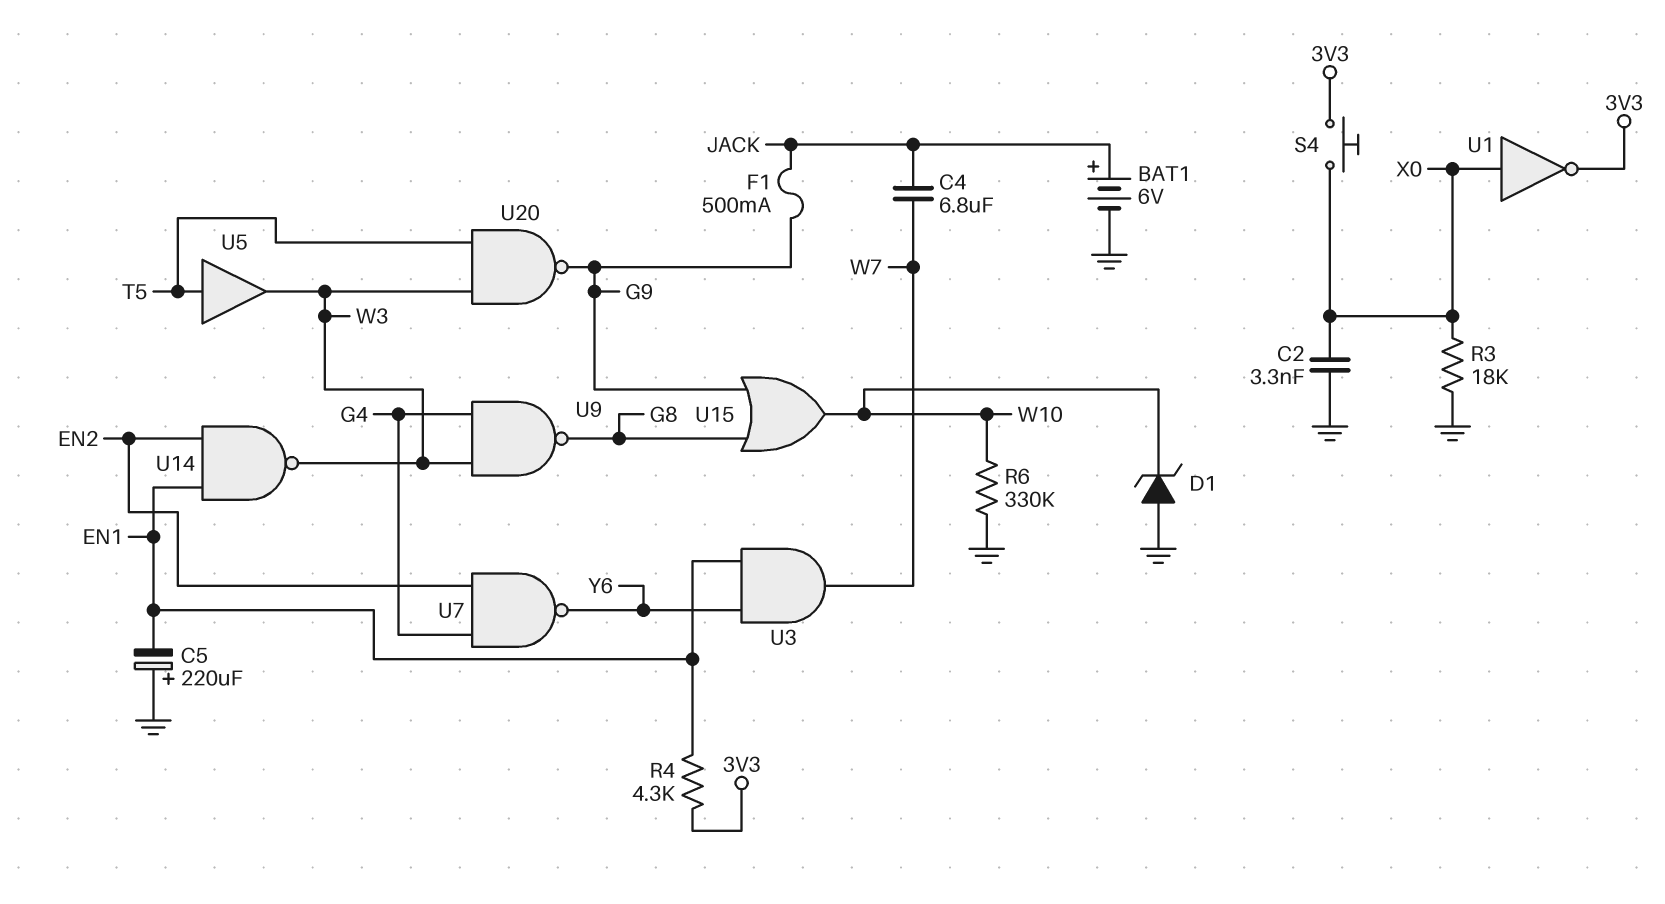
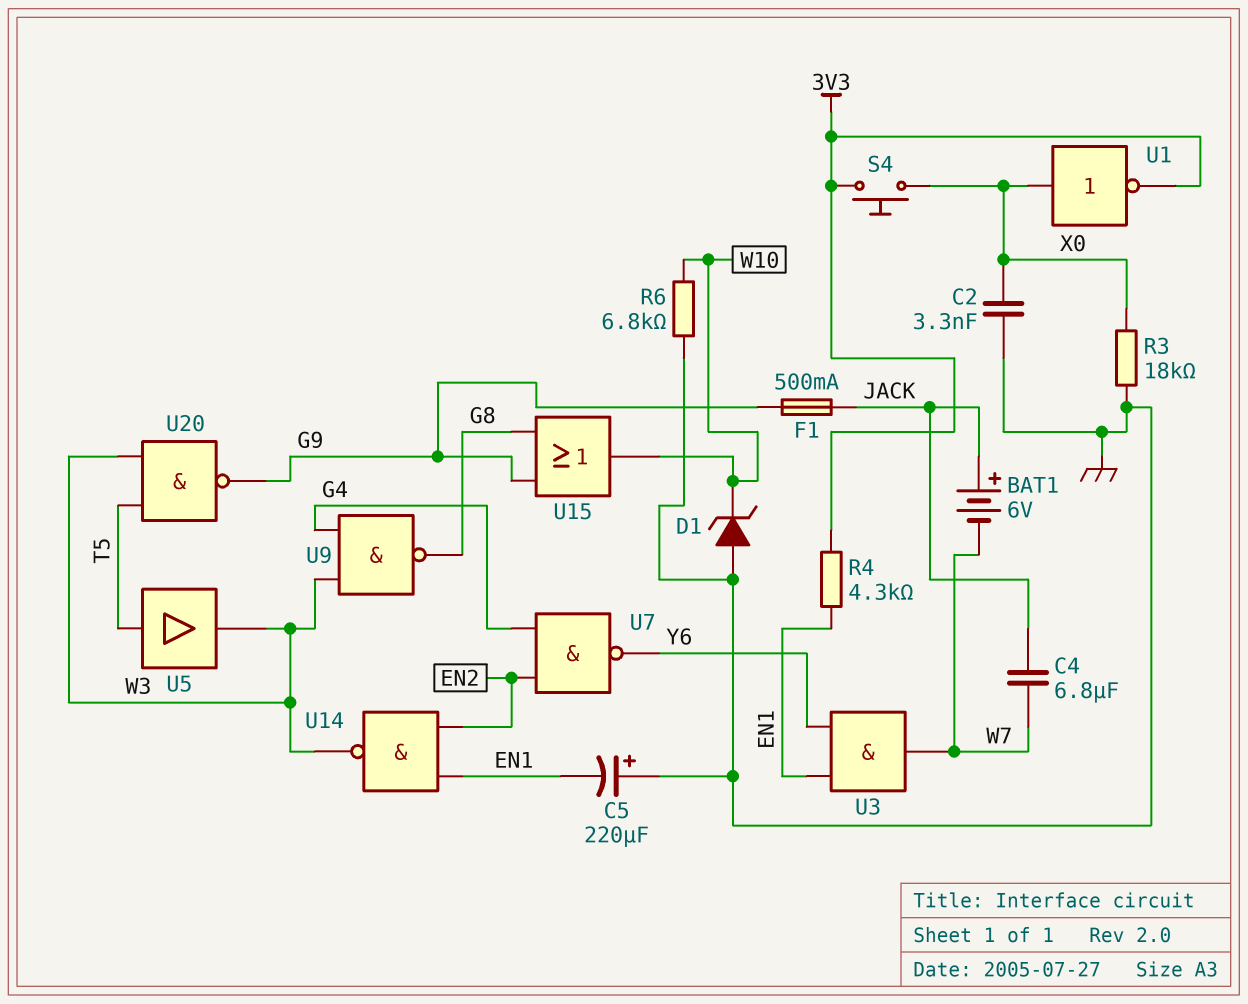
BAT1: 6V (plus JACK, minus GND) -> 6V (plus JACK, minus W7)
R6: 330k (GND, W10) -> 6.8k (GND, W10)

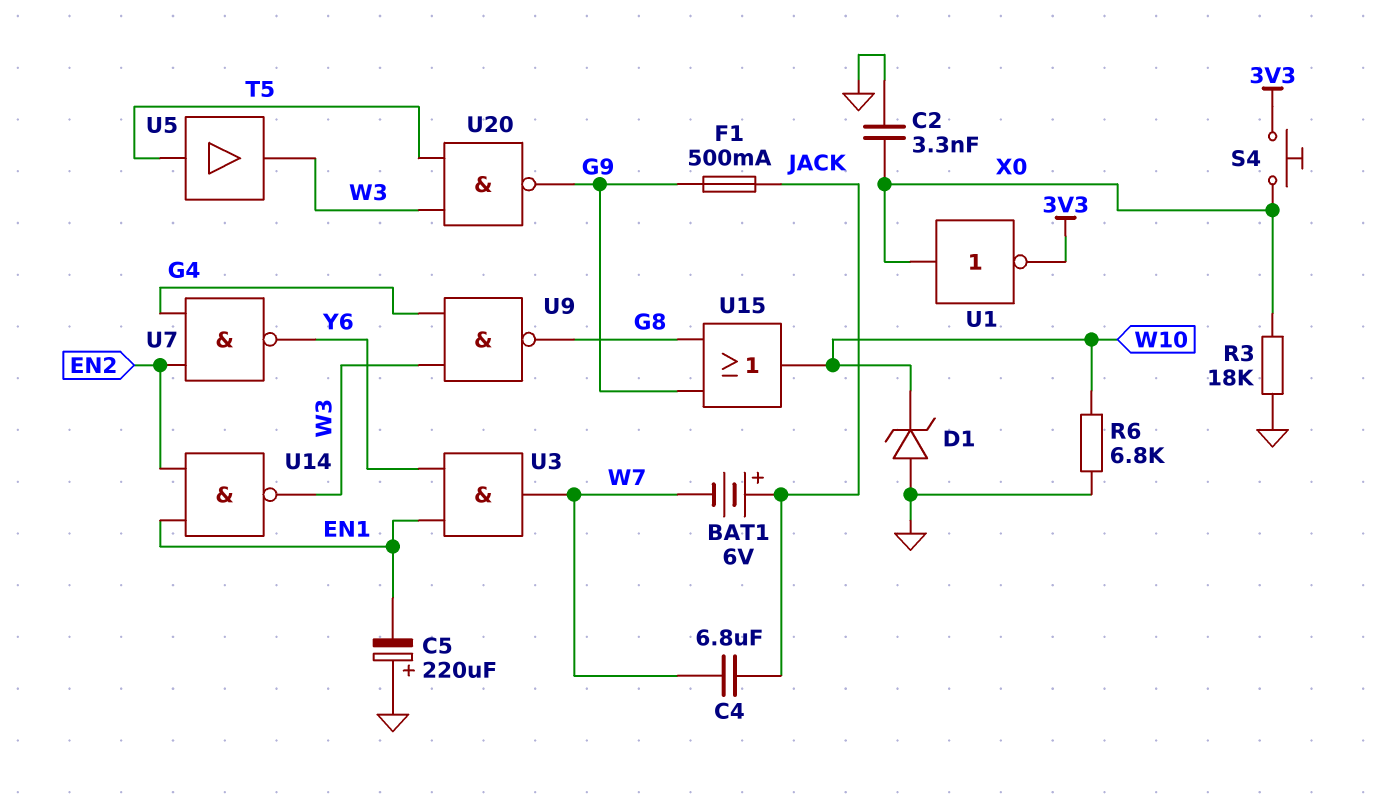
R4: 4.3k (3V3, EN1) -> none

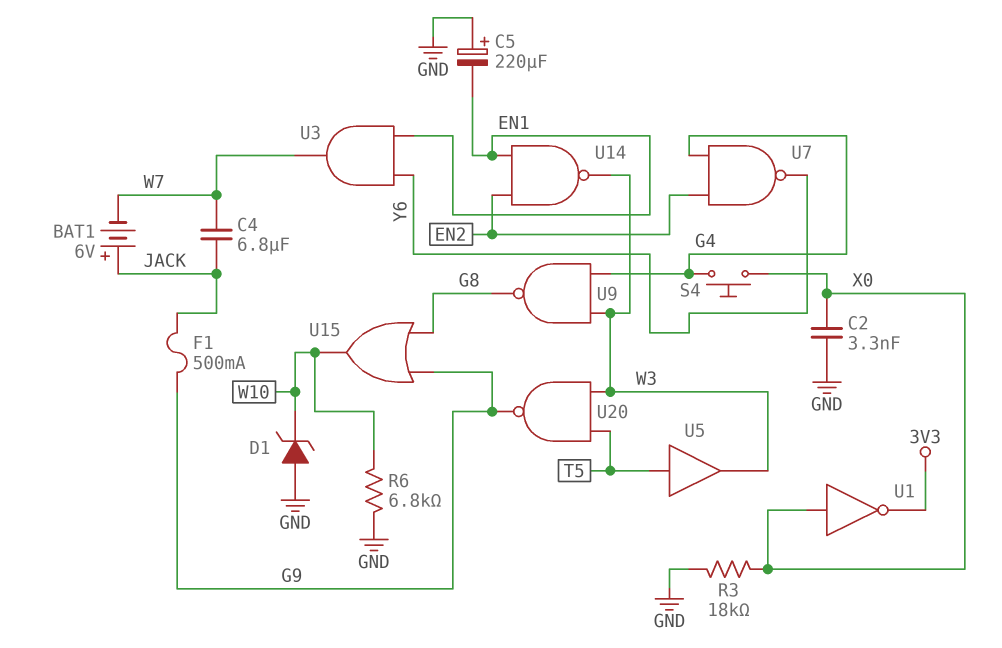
S4: button (3V3, X0) -> button (G4, X0)

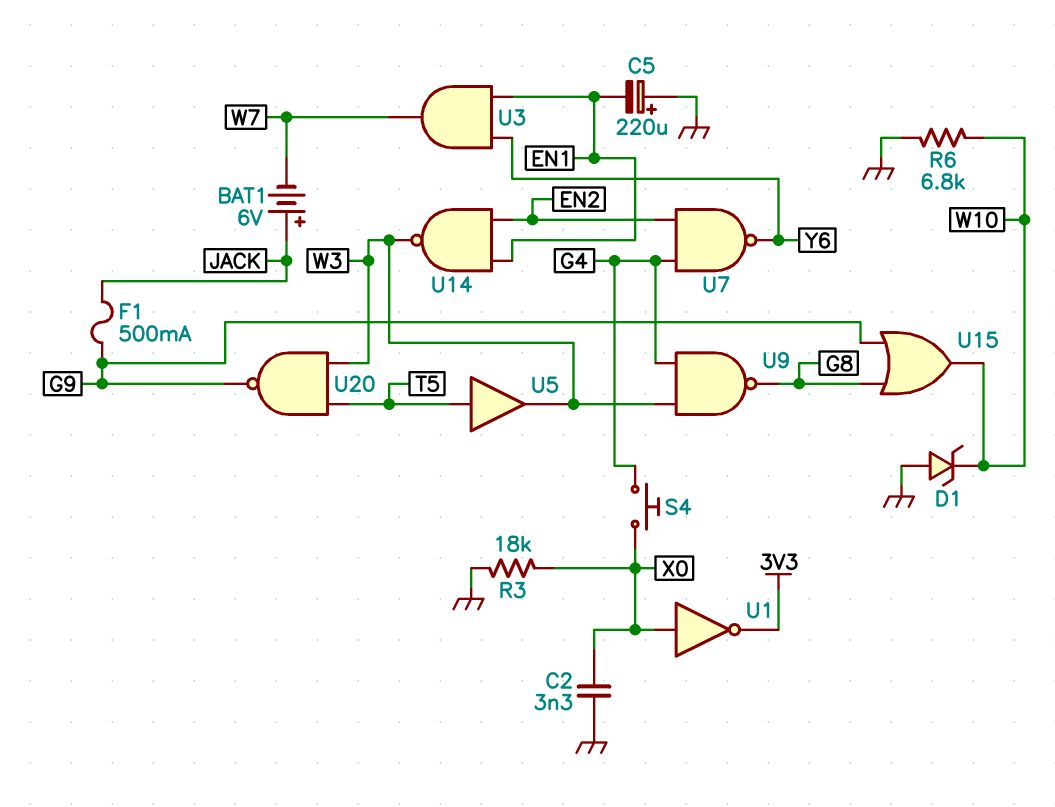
C4: 6.8uF (JACK, W7) -> none

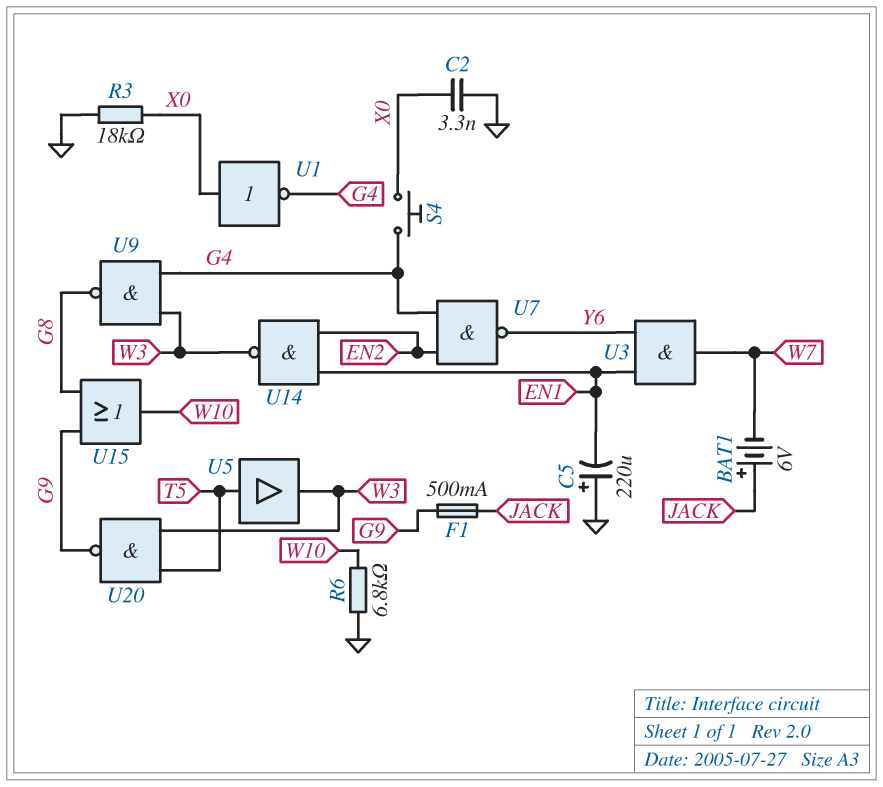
D1: zener (A GND, K W10) -> none
U1: NOT (in X0, out 3V3) -> NOT (in X0, out G4)

